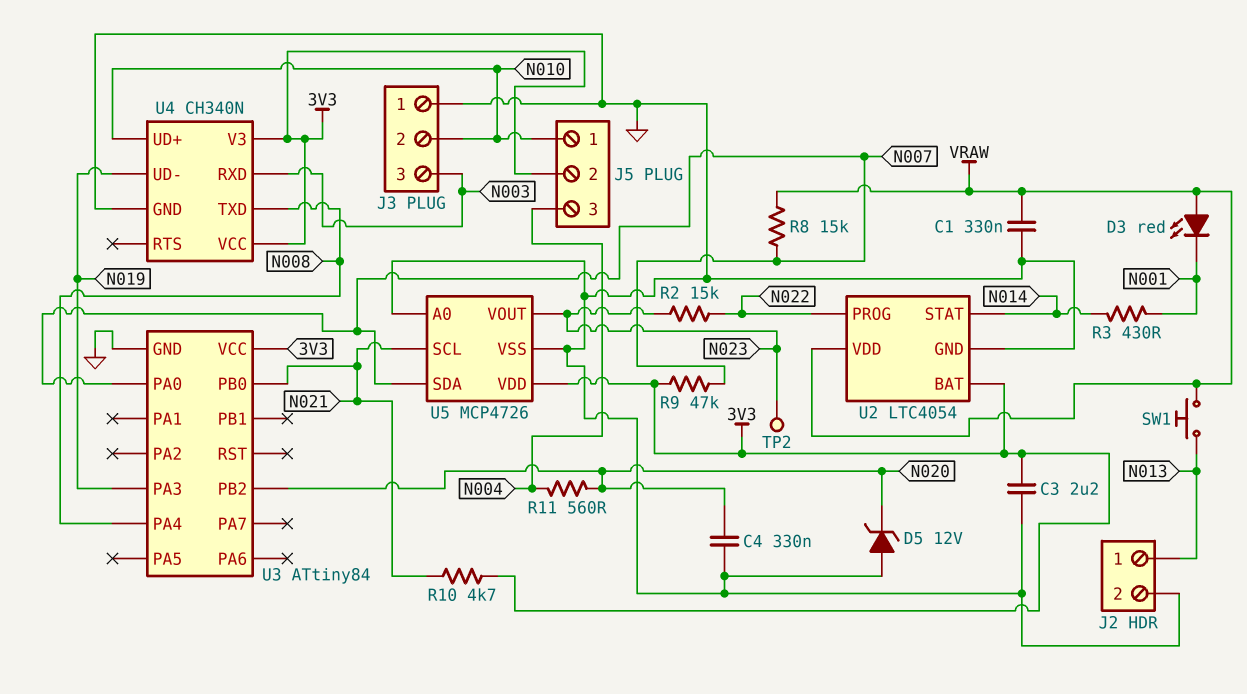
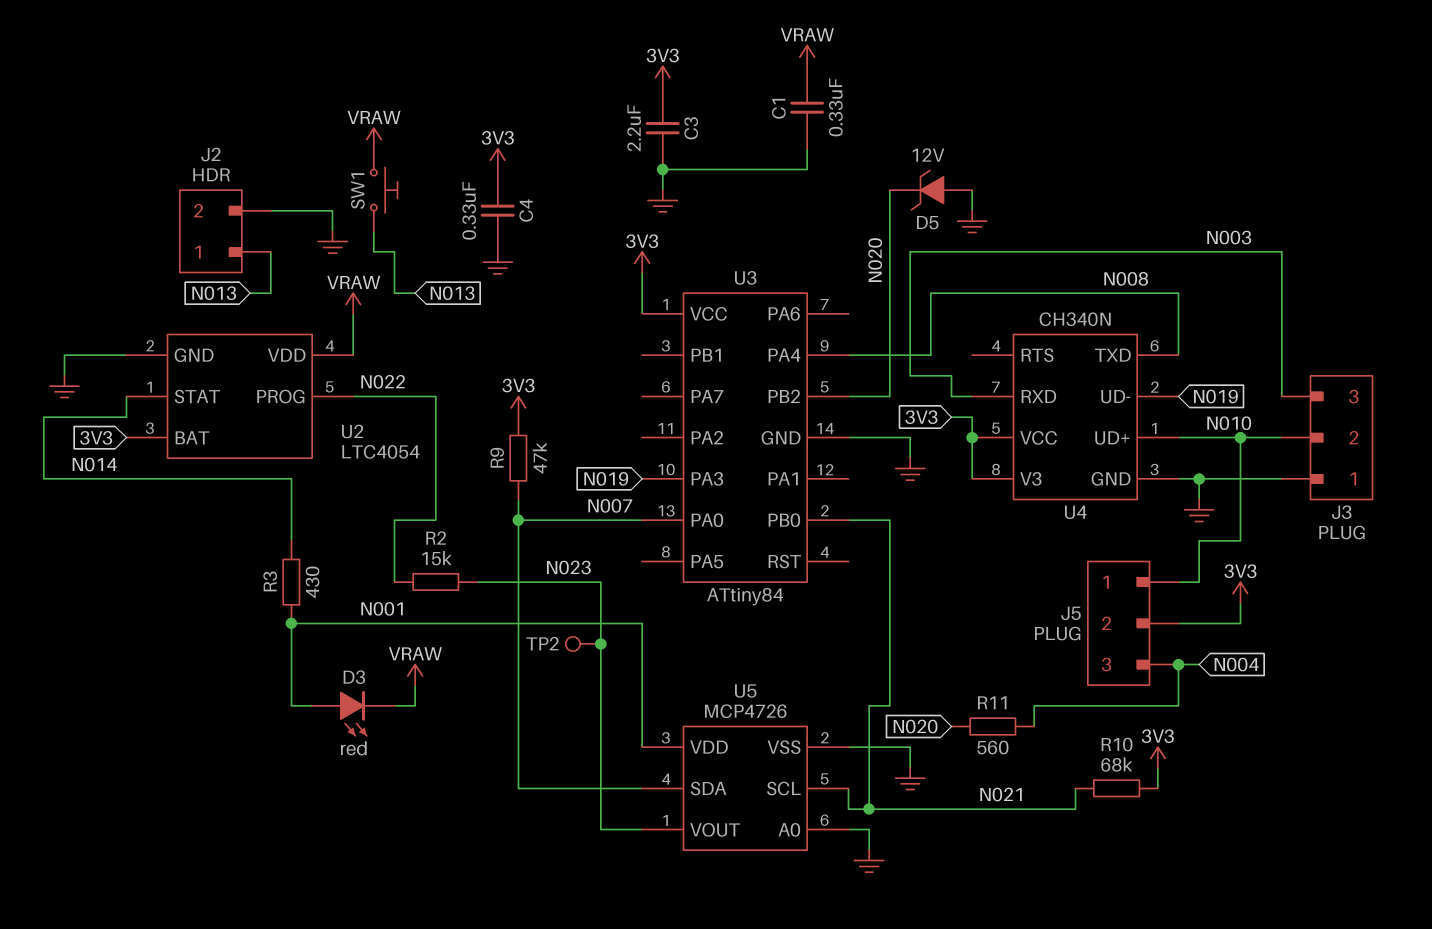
C4: 330nF (GND, N020) -> 330nF (3V3, GND)
D3: LED red (A VRAW, K N001) -> LED red (A N001, K VRAW)
R8: 15k (N007, VRAW) -> none
R10: 4.7k (3V3, N021) -> 68k (3V3, N021)
U5 pin VDD: 3V3 -> N001

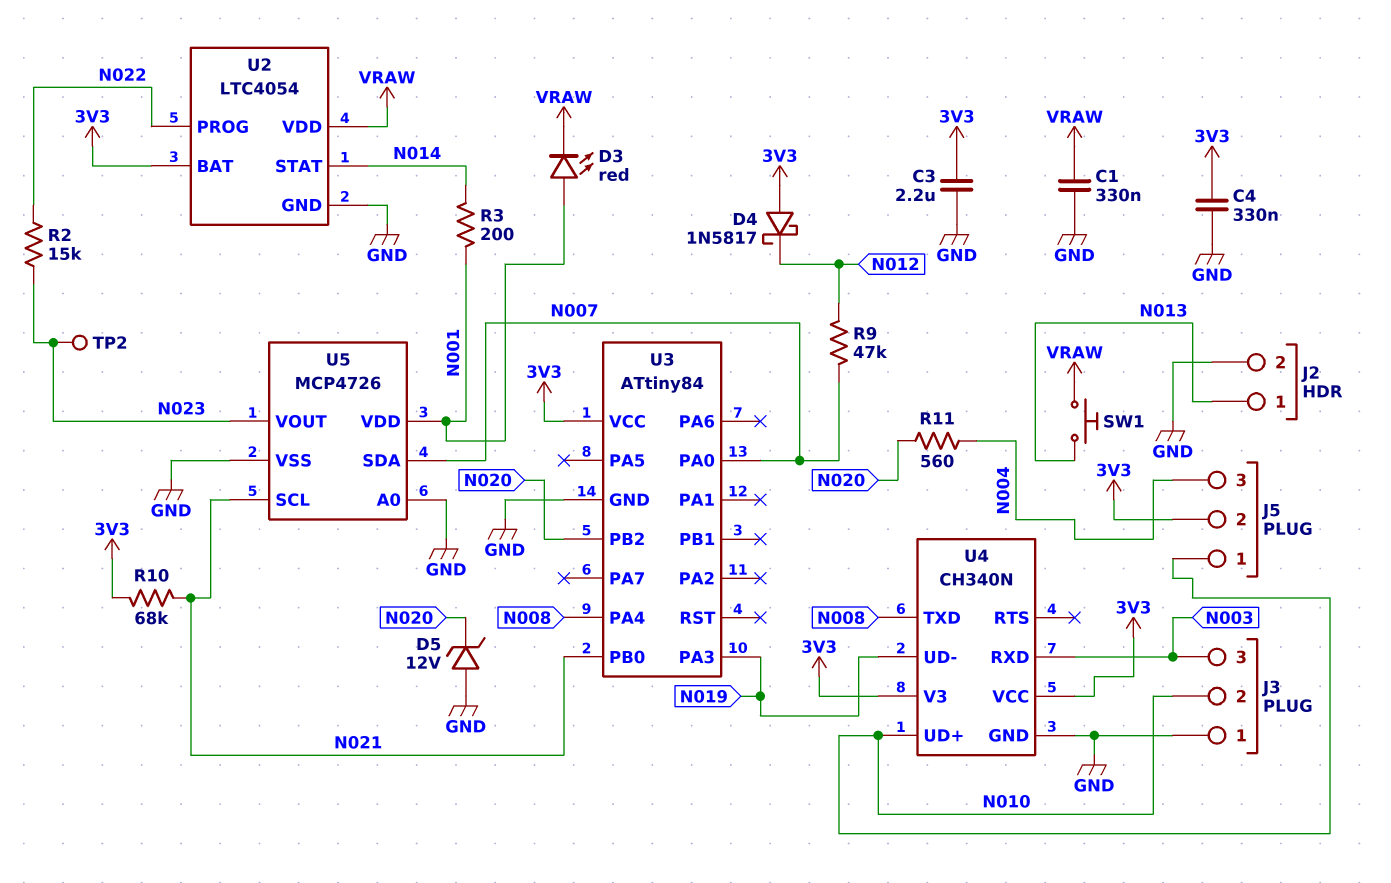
D4: none -> schottky 1N5817 (A 3V3, K N012)
R3: 430 (N001, N014) -> 200 (N001, N014)
R9: 47k (3V3, N007) -> 47k (N007, N012)

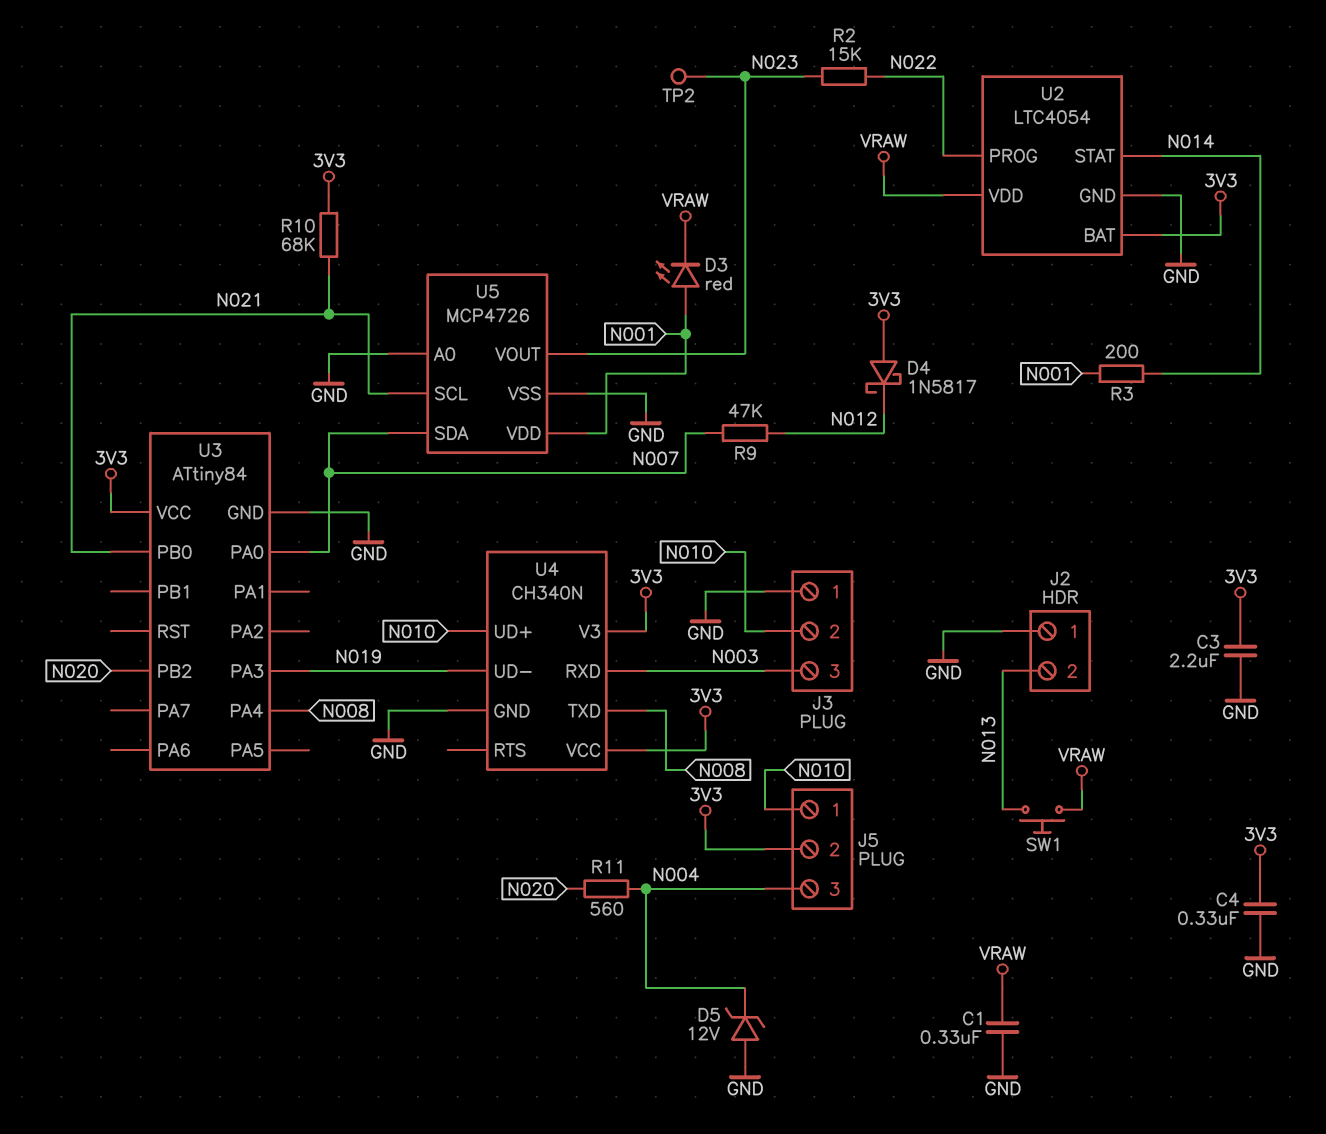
D5: zener 12V (A GND, K N020) -> zener 12V (A GND, K N004)
J2 pin 1: N013 -> GND
J2 pin 2: GND -> N013

